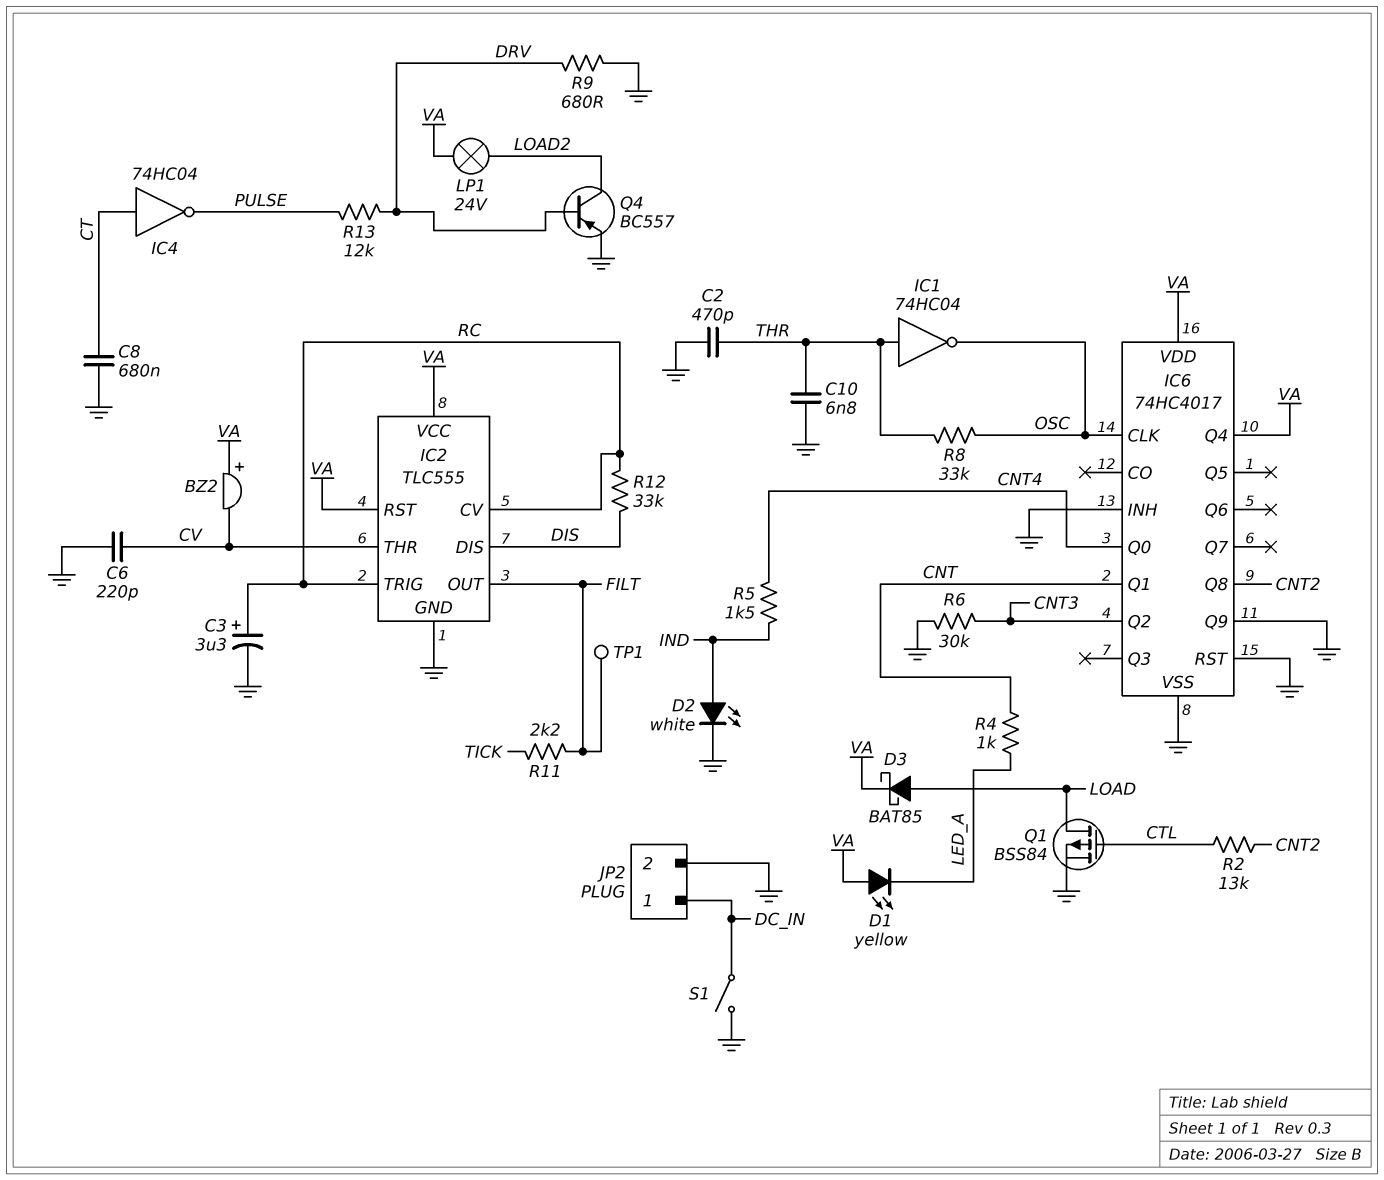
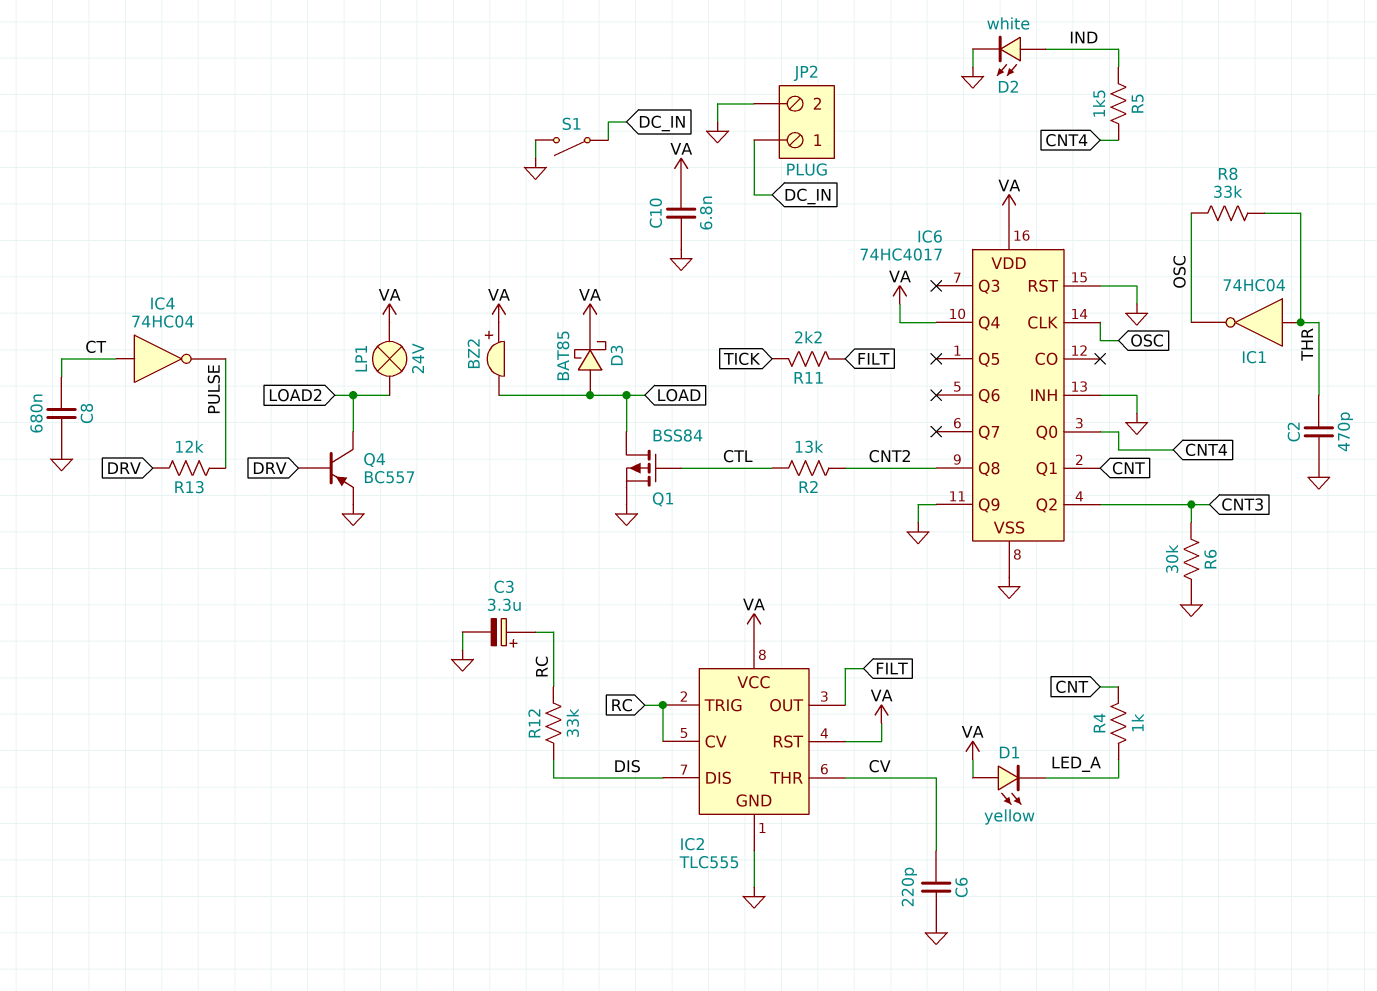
BZ2: buzzer (plus VA, minus CV) -> buzzer (plus VA, minus LOAD)
C10: 6.8nF (GND, THR) -> 6.8nF (GND, VA)
R9: 680 (DRV, GND) -> none
TP1: test point (FILT) -> none

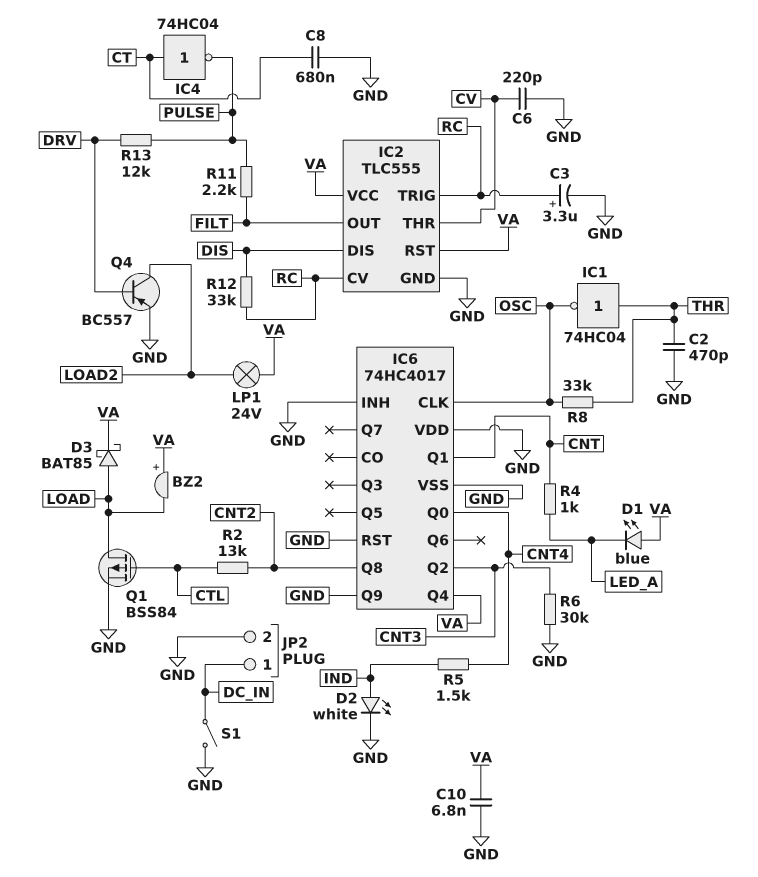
D1: LED yellow (A VA, K LED_A) -> LED blue (A VA, K LED_A)
IC6 pin VDD: VA -> GND
R11: 2.2k (FILT, TICK) -> 2.2k (FILT, PULSE)

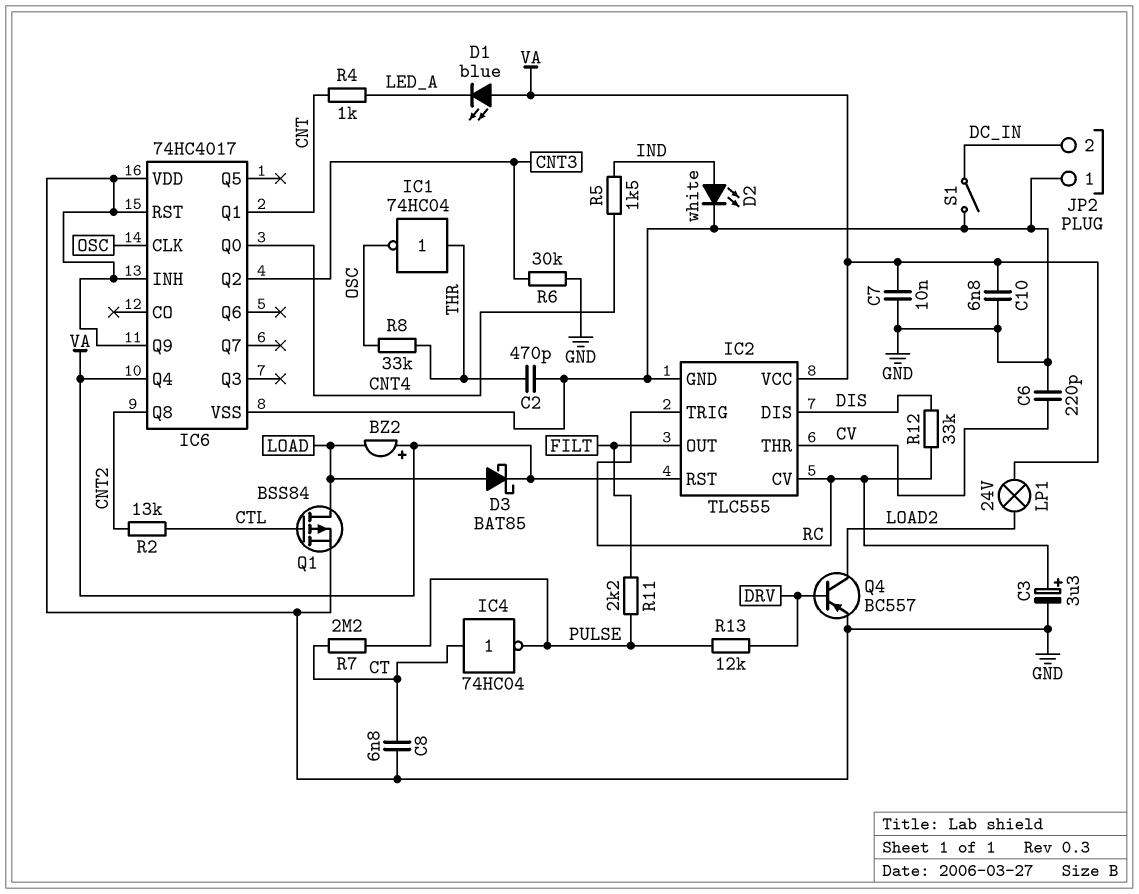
C7: none -> 10nF (GND, VA)
C8: 680nF (CT, GND) -> 6.8nF (CT, GND)
JP2 pin 1: DC_IN -> GND
JP2 pin 2: GND -> DC_IN
R7: none -> 2.2M (CT, PULSE)

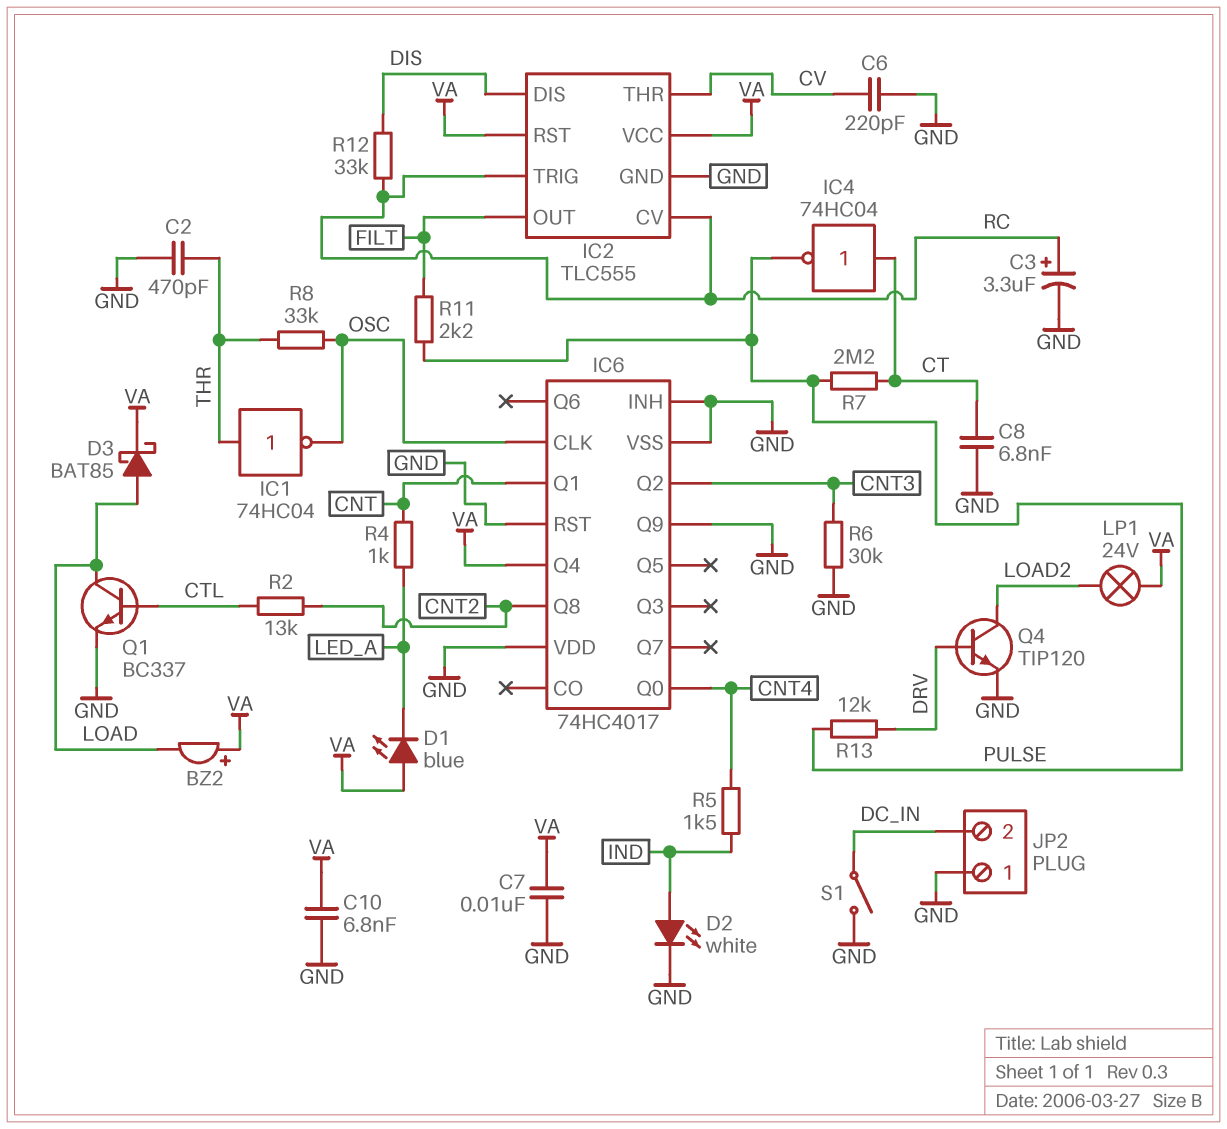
Q1: PMOS BSS84 (G CTL, D LOAD, S GND) -> NPN BC337 (B CTL, C LOAD, E GND)
Q4: PNP BC557 (B DRV, C LOAD2, E GND) -> NPN TIP120 (B DRV, C LOAD2, E GND)

